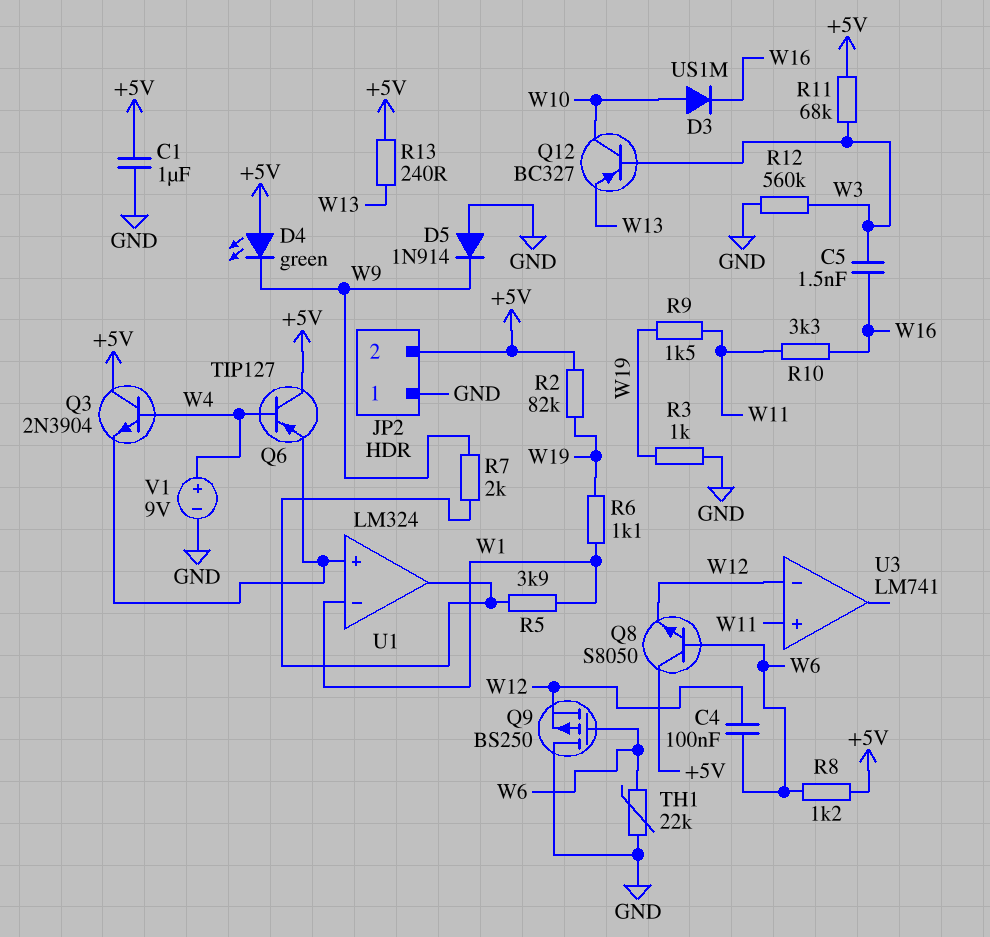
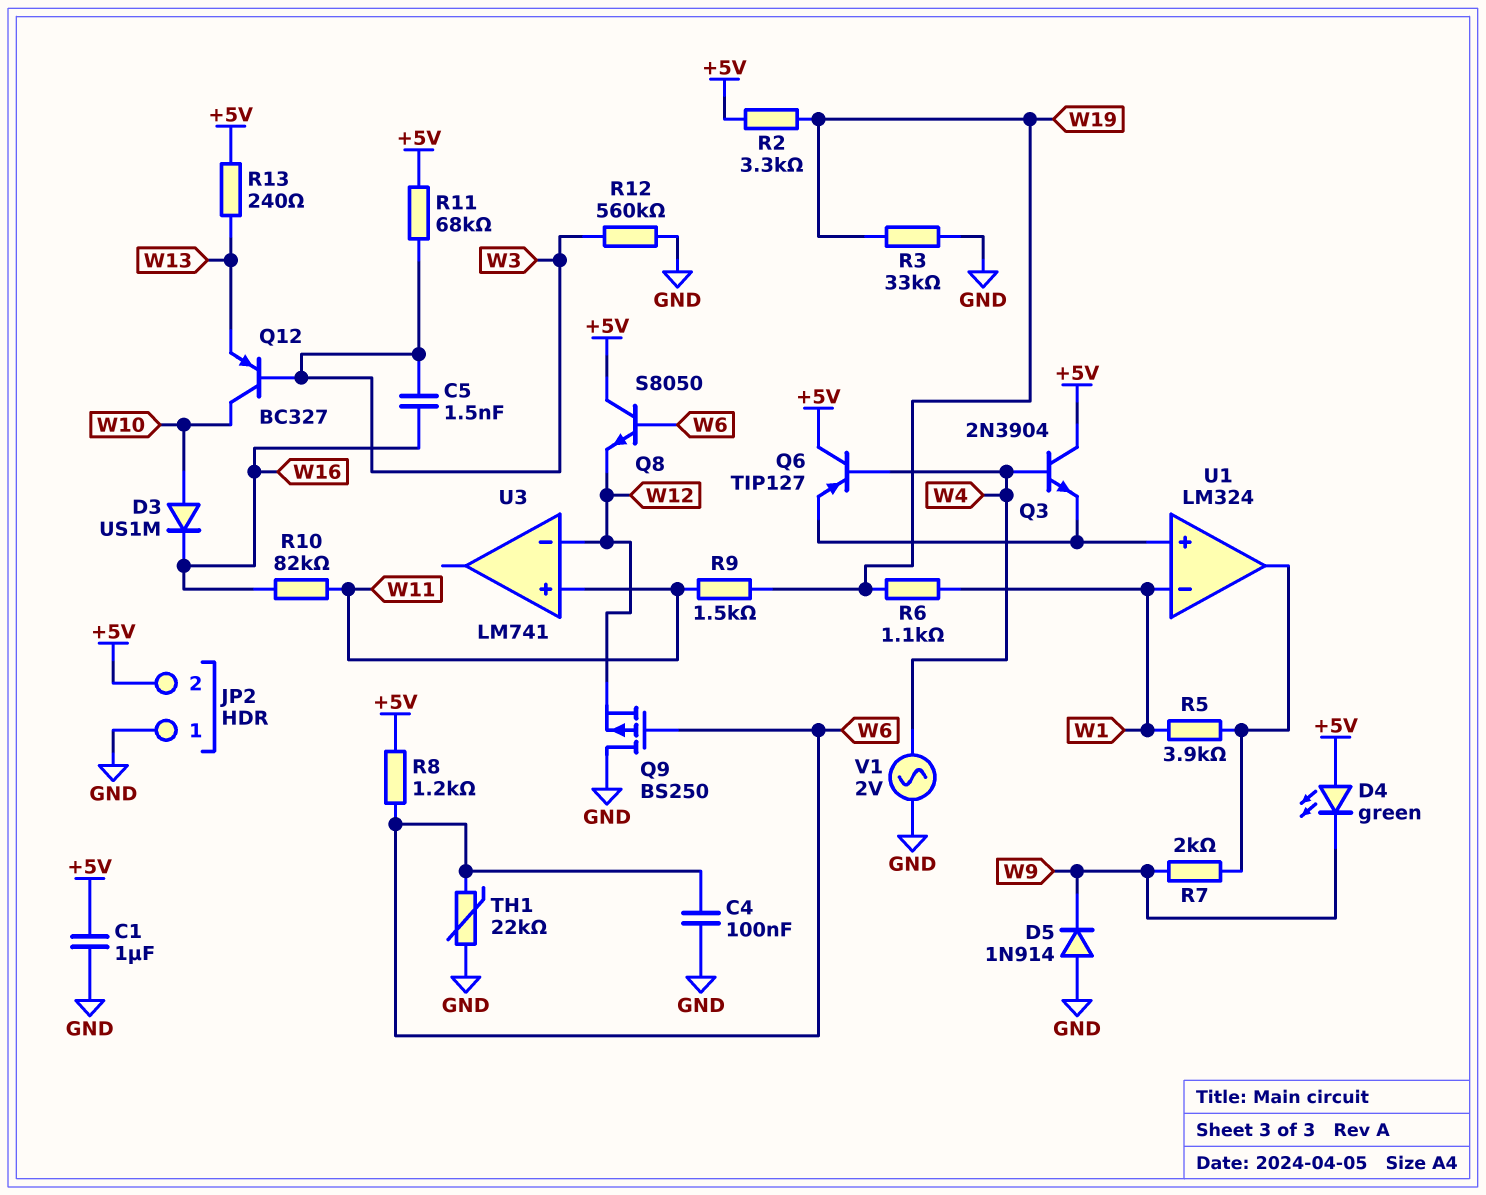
C4: 100nF (W6, W12) -> 100nF (GND, W6)
R2: 82k (+5V, W19) -> 3.3k (+5V, W19)
R3: 1k (GND, W19) -> 33k (GND, W19)
R10: 3.3k (W11, W16) -> 82k (W11, W16)
V1: 9V (plus W4, minus GND) -> AC 2V (GND, W4)

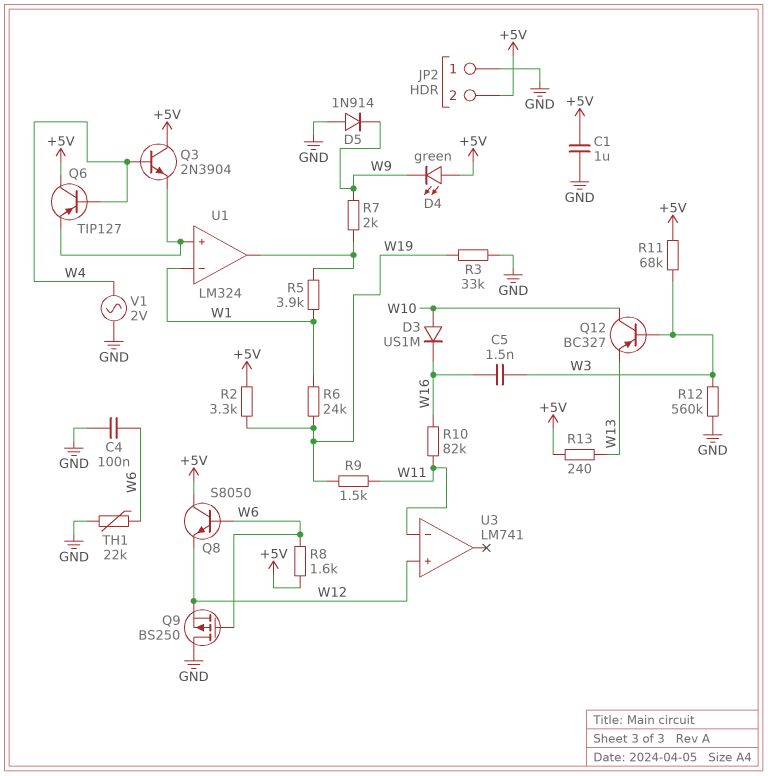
R6: 1.1k (W1, W19) -> 24k (W1, W19)
R8: 1.2k (+5V, W6) -> 1.6k (+5V, W6)
U3 pin in+: W11 -> W12
U3 pin in-: W12 -> W11

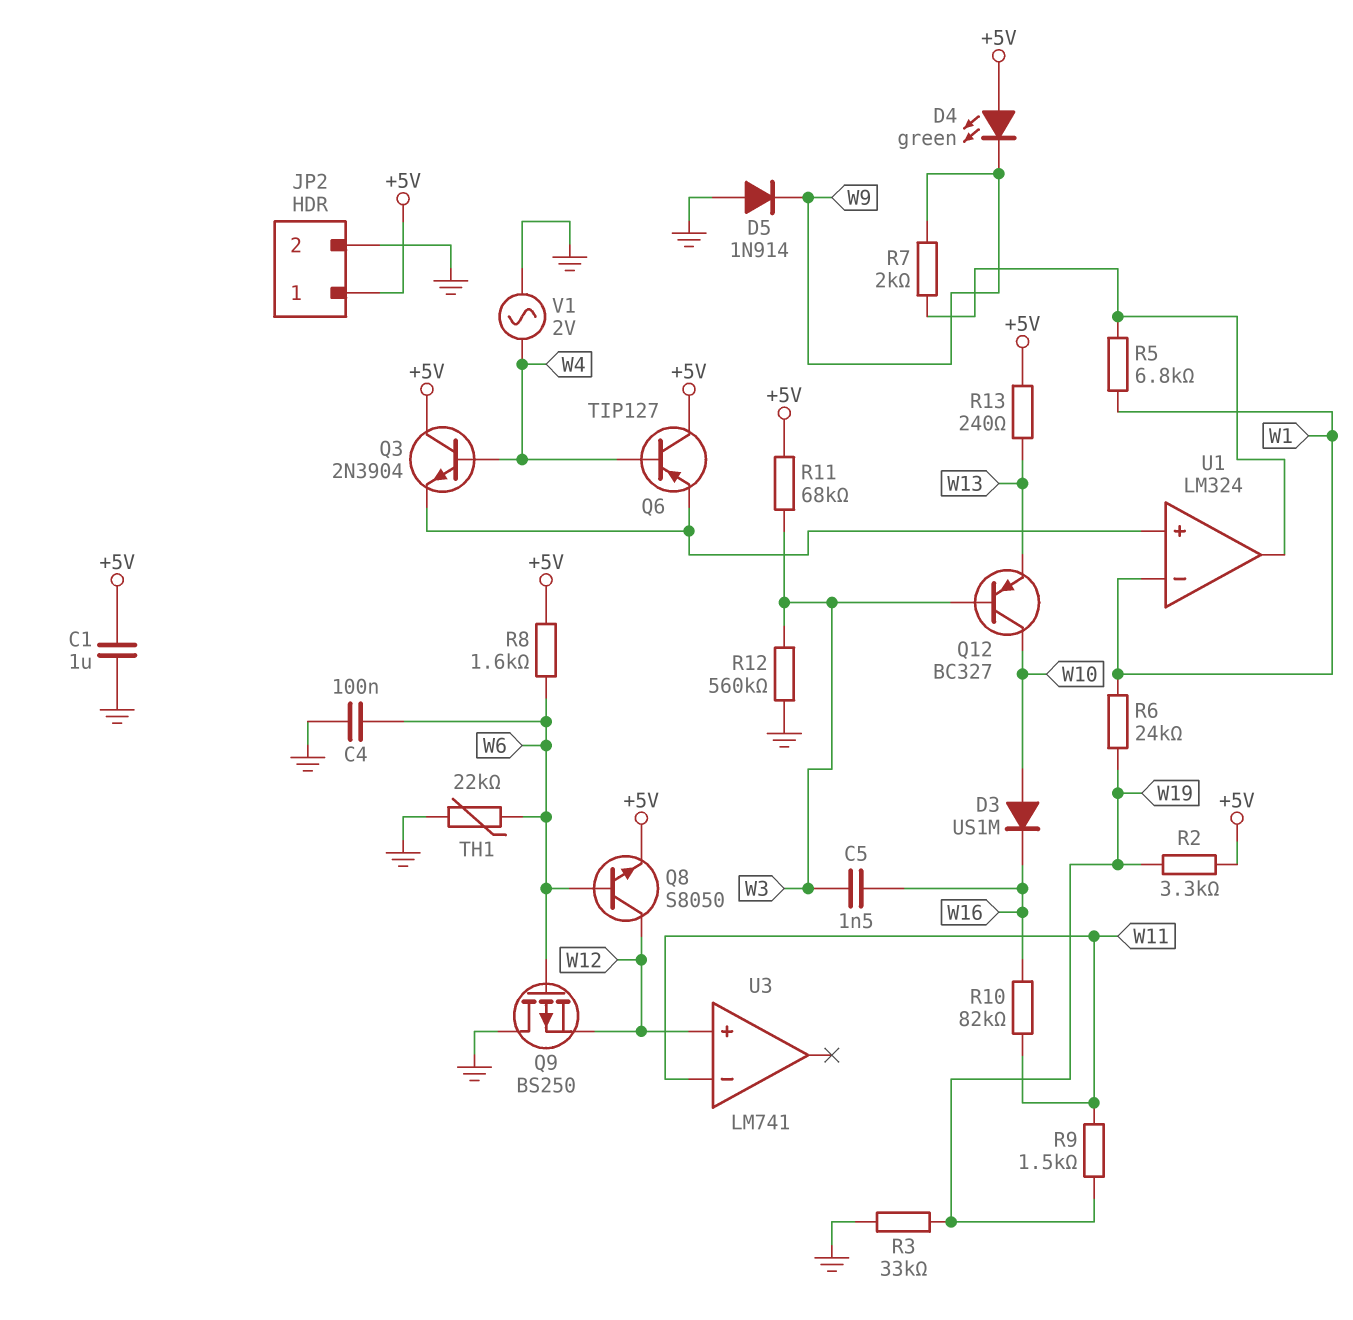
JP2 pin 1: GND -> +5V
JP2 pin 2: +5V -> GND
Q8: NPN S8050 (B W6, C +5V, E W12) -> NPN S8050 (B W6, C W12, E +5V)
R5: 3.9k (U1/out, W1) -> 6.8k (U1/out, W1)

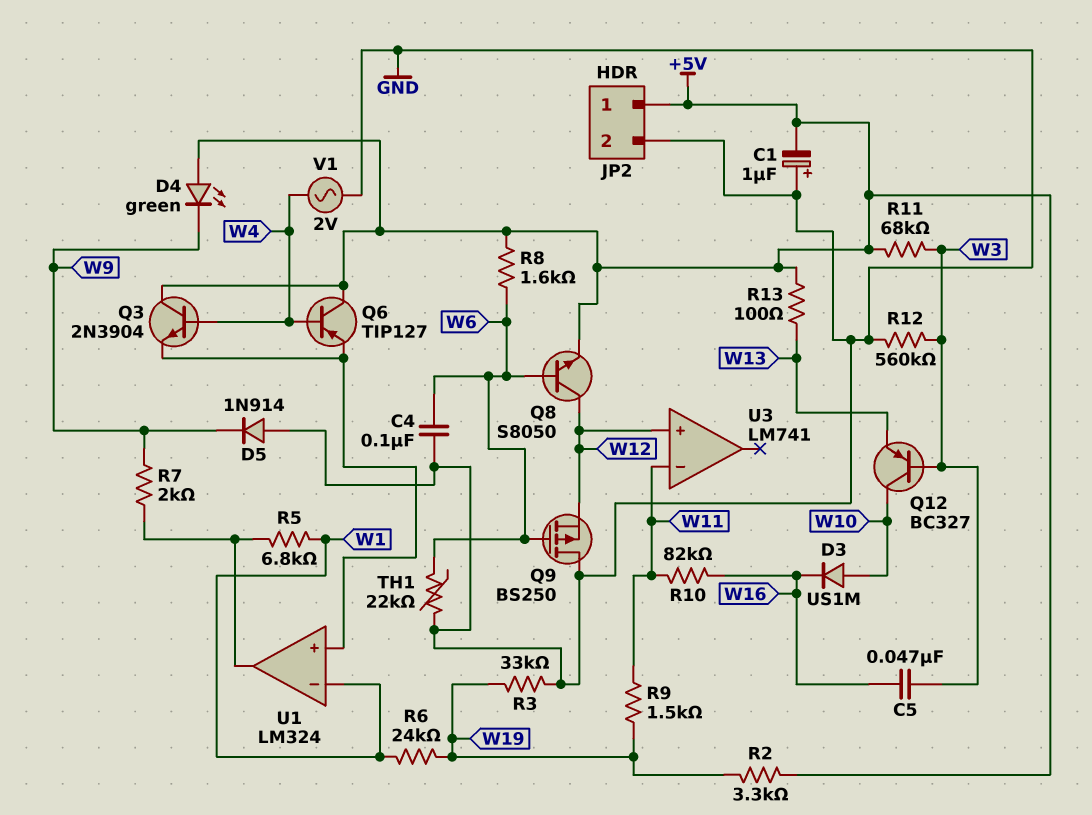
C1: 1uF (+5V, GND) -> 1uF (plus GND, minus +5V)
C5: 1.5nF (W3, W16) -> 47nF (W3, W16)
R13: 240 (+5V, W13) -> 100 (+5V, W13)

